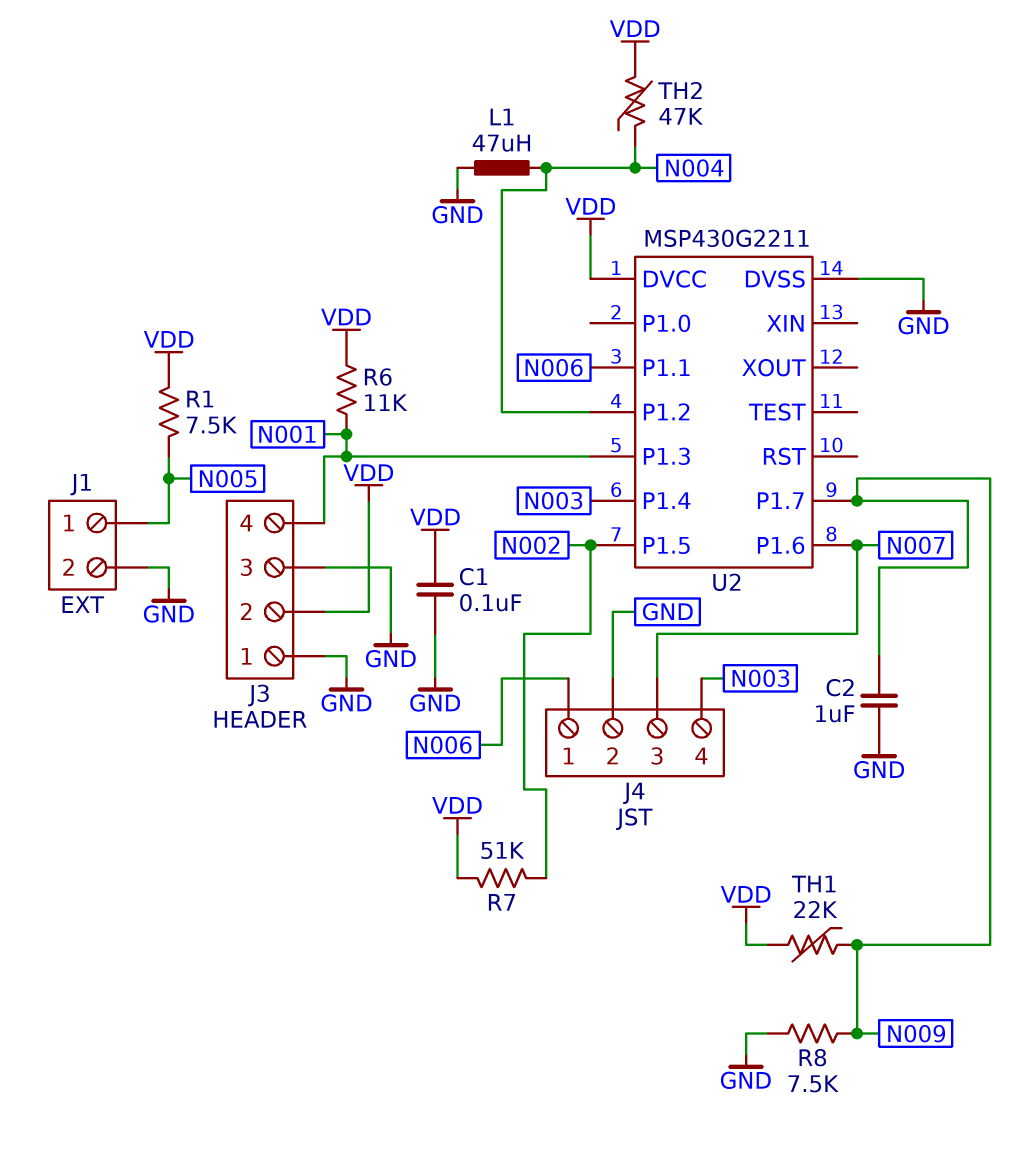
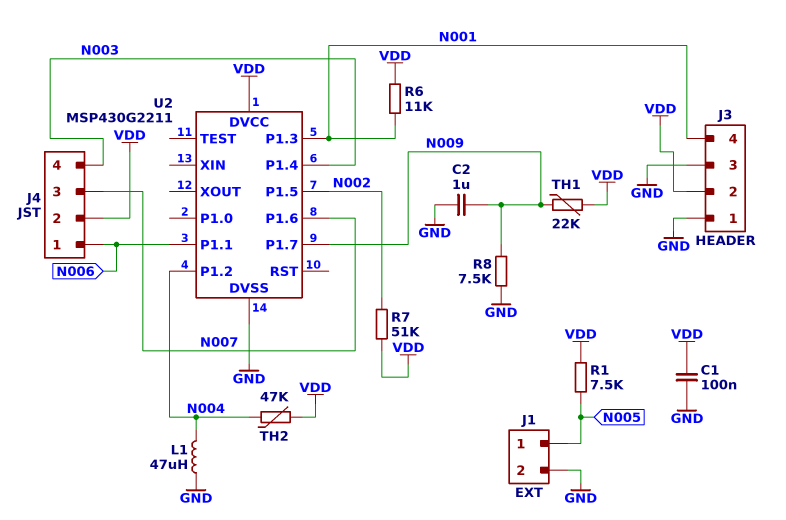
J4 pin 2: GND -> VDD

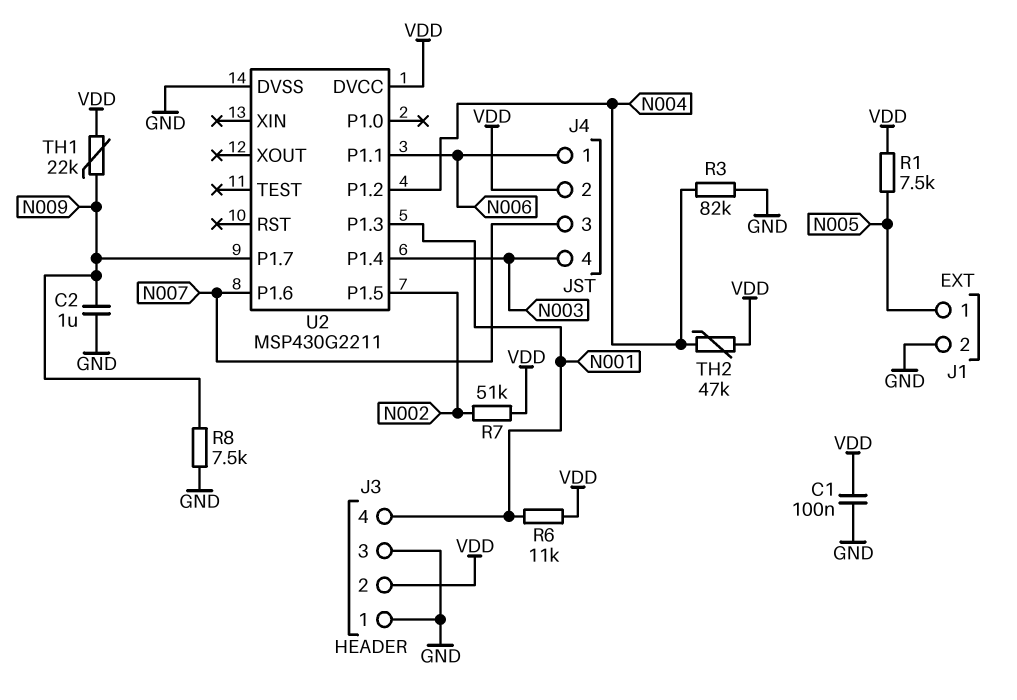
L1: 47uH (GND, N004) -> none
R3: none -> 82k (GND, N004)

